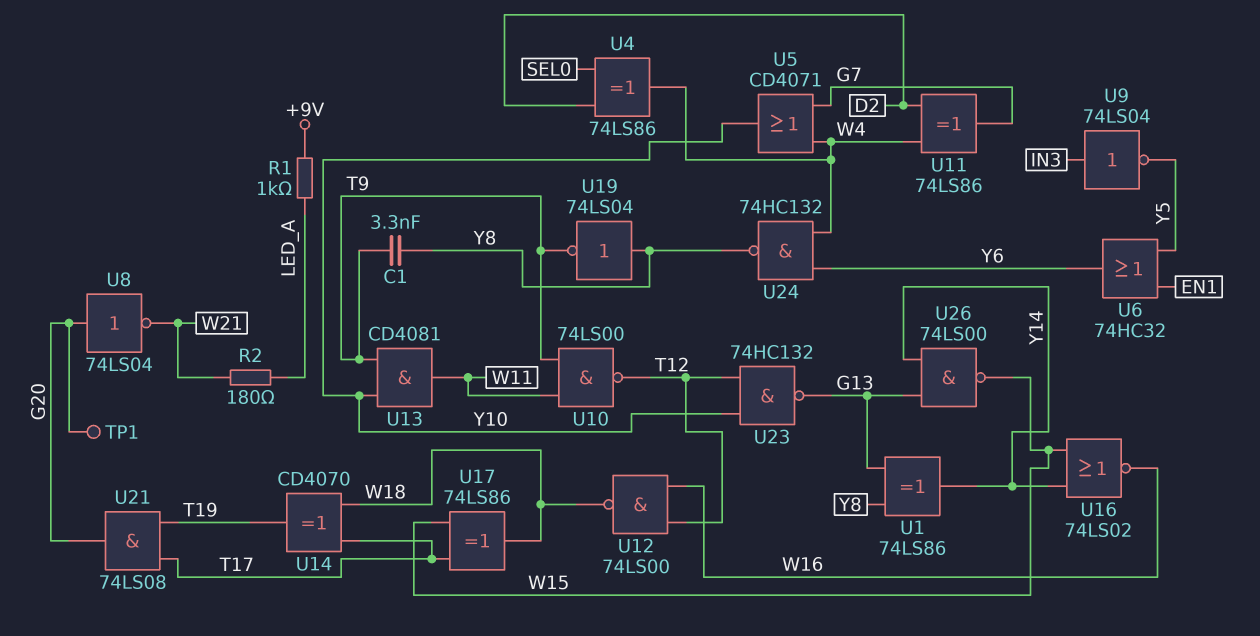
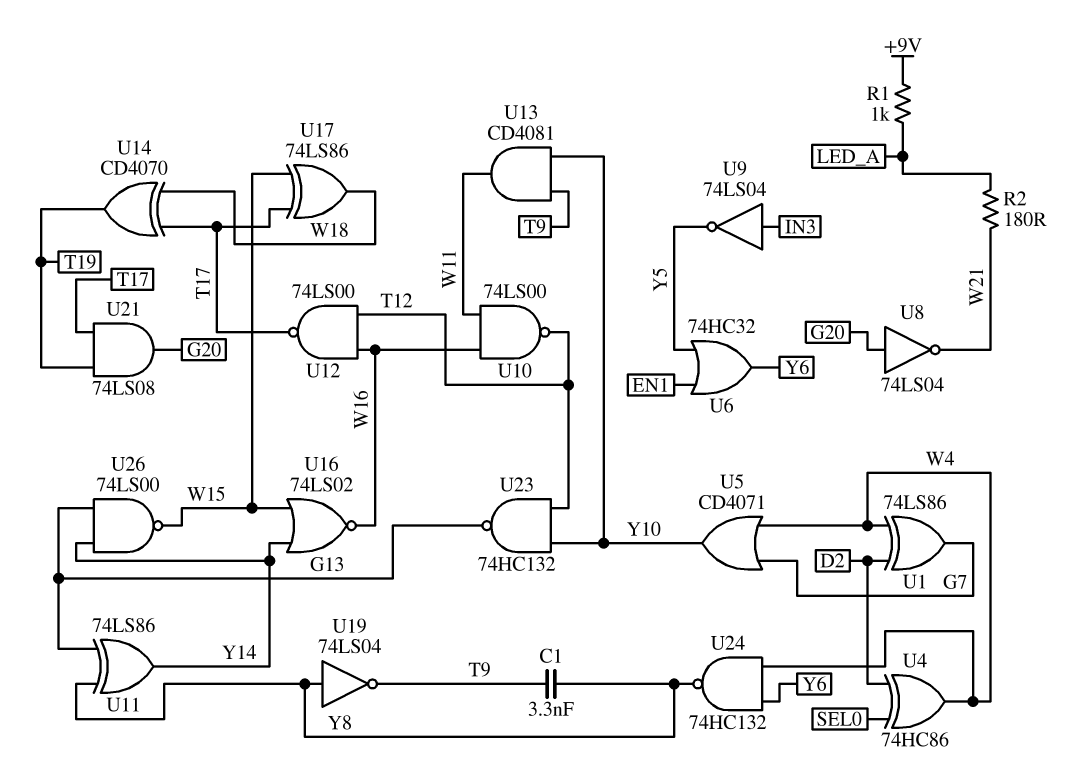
TP1: test point (G20) -> none
U1: XOR 74LS86 (in G13, in Y8, out Y14) -> XOR 74LS86 (in D2, in W4, out G7)
U4: XOR 74LS86 (in D2, in SEL0, out W4) -> XOR 74HC86 (in D2, in SEL0, out W4)
U10: NAND 74LS00 (in T9, in W11, out T12) -> NAND 74LS00 (in W11, in W16, out T12)
U11: XOR 74LS86 (in D2, in W4, out G7) -> XOR 74LS86 (in G13, in Y8, out Y14)
U12: NAND 74LS00 (in T12, in W16, out W18) -> NAND 74LS00 (in T12, in W16, out T17)

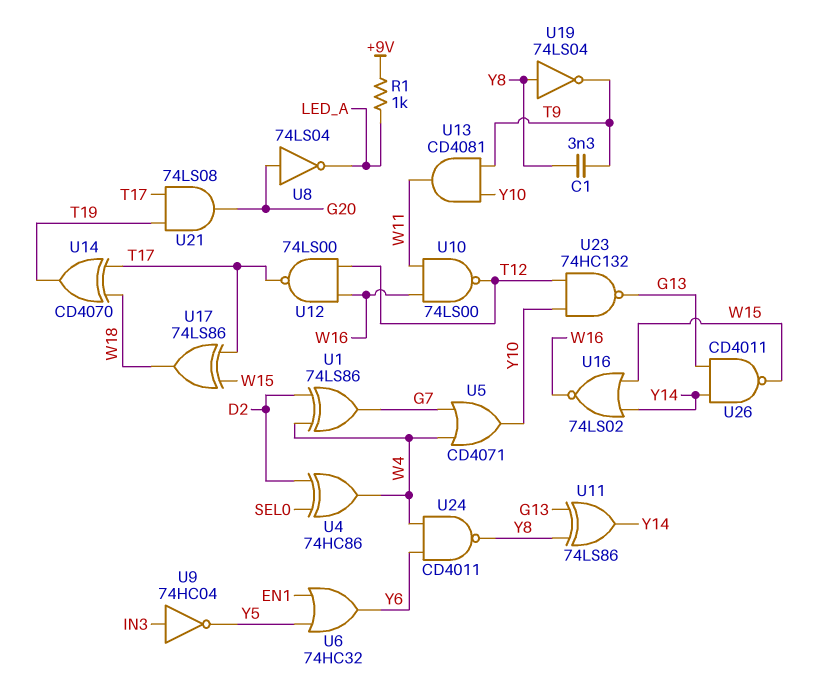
R2: 180 (LED_A, W21) -> none
U8: NOT 74LS04 (in G20, out W21) -> NOT 74LS04 (in G20, out LED_A)
U9: NOT 74LS04 (in IN3, out Y5) -> NOT 74HC04 (in IN3, out Y5)
U24: NAND 74HC132 (in W4, in Y6, out Y8) -> NAND CD4011 (in W4, in Y6, out Y8)
U26: NAND 74LS00 (in G13, in Y14, out W15) -> NAND CD4011 (in G13, in Y14, out W15)

